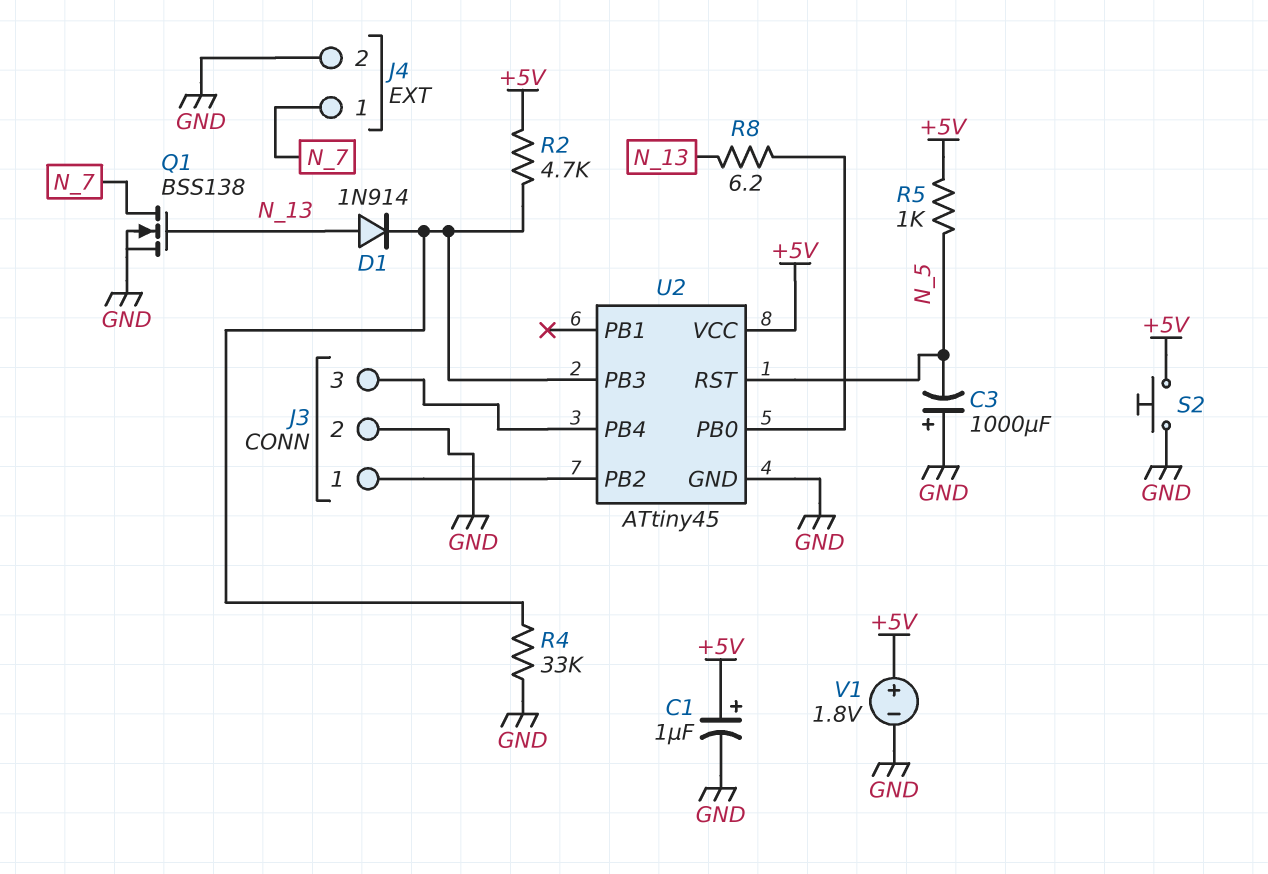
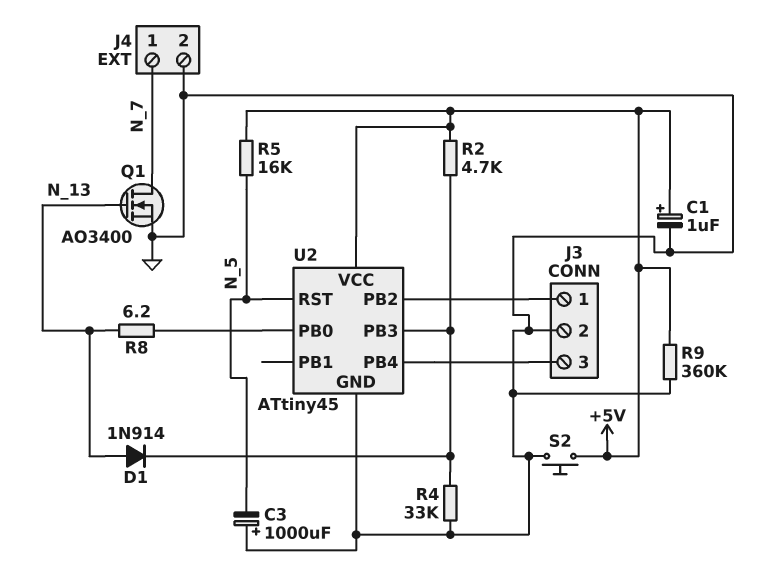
Q1: NMOS BSS138 (G N_13, D N_7, S GND) -> NMOS AO3400 (G N_13, D N_7, S GND)
R5: 1k (+5V, N_5) -> 16k (+5V, N_5)
R9: none -> 360k (+5V, GND)
V1: 1.8V (plus +5V, minus GND) -> none

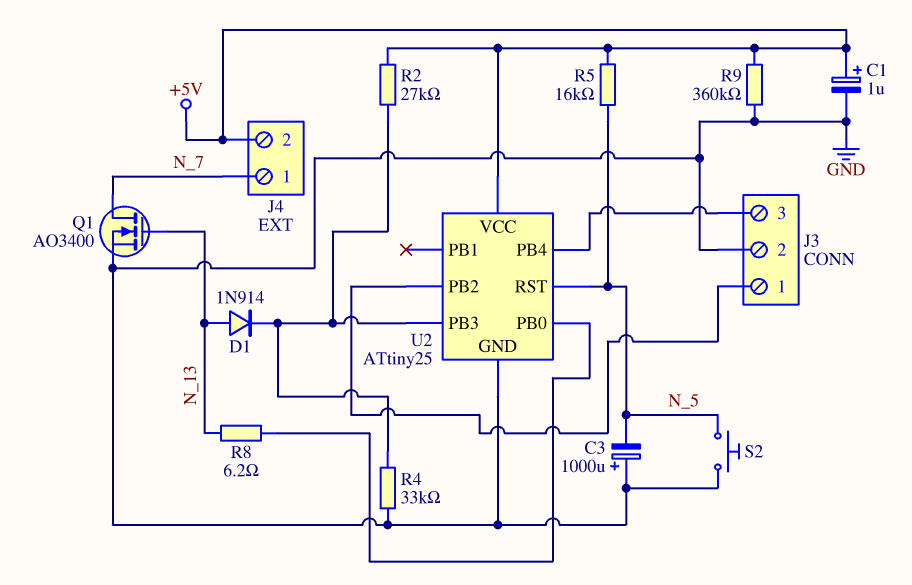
J4 pin 2: GND -> +5V
R2: 4.7k (+5V, U2/PB3) -> 27k (+5V, U2/PB3)
S2: button (+5V, GND) -> button (GND, N_5)
U2: ATtiny45 -> ATtiny25

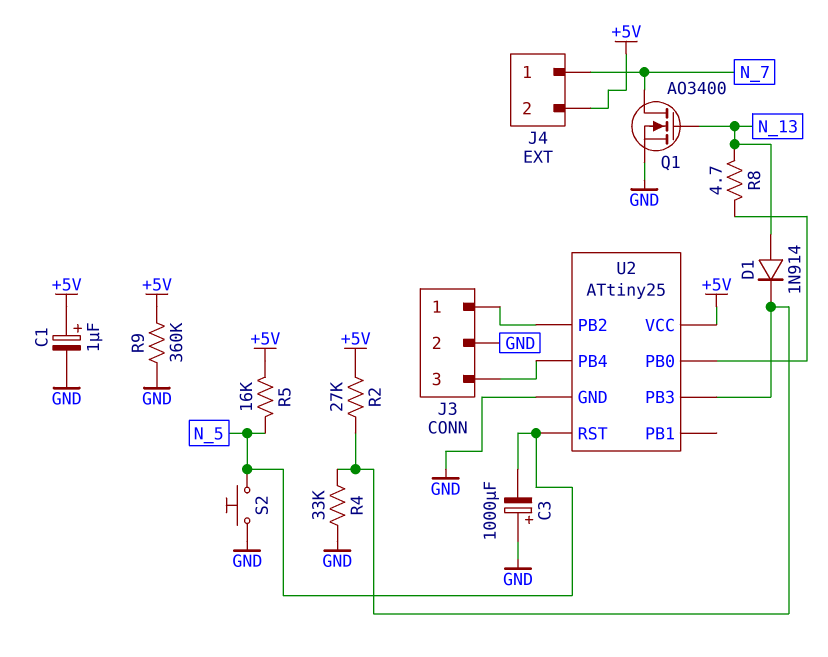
R8: 6.2 (N_13, U2/PB0) -> 4.7 (N_13, U2/PB0)

